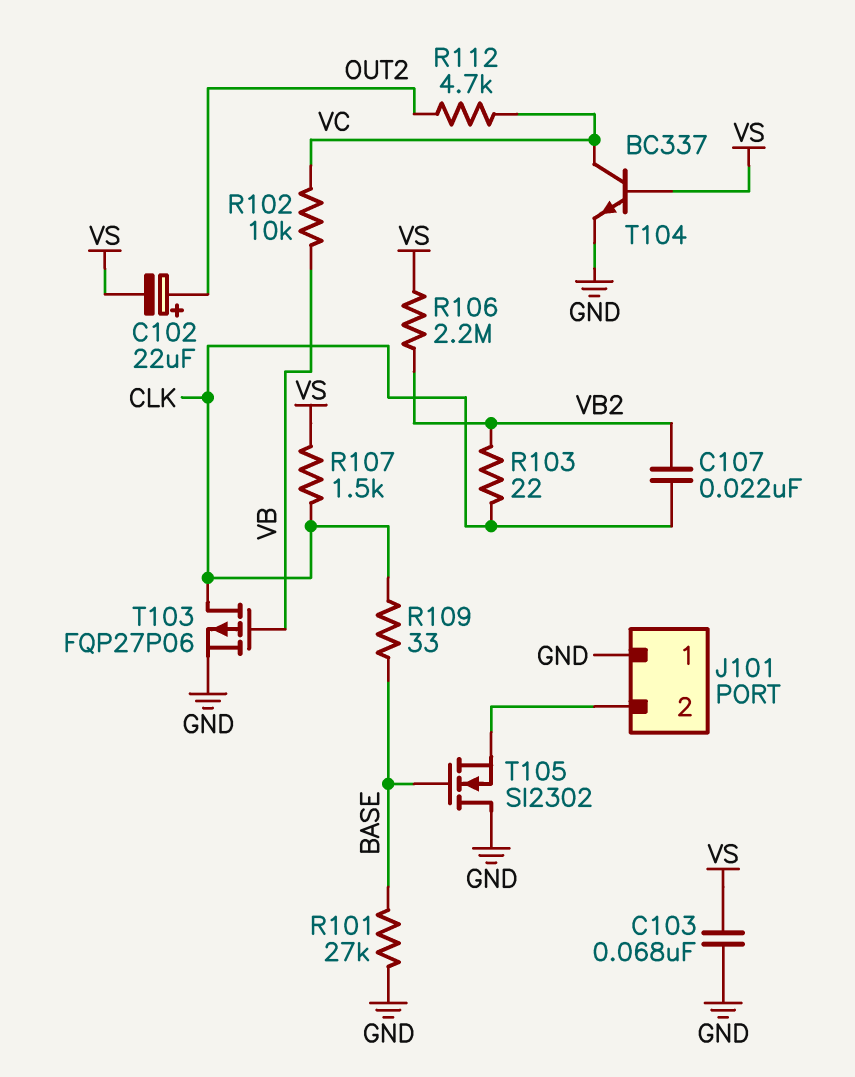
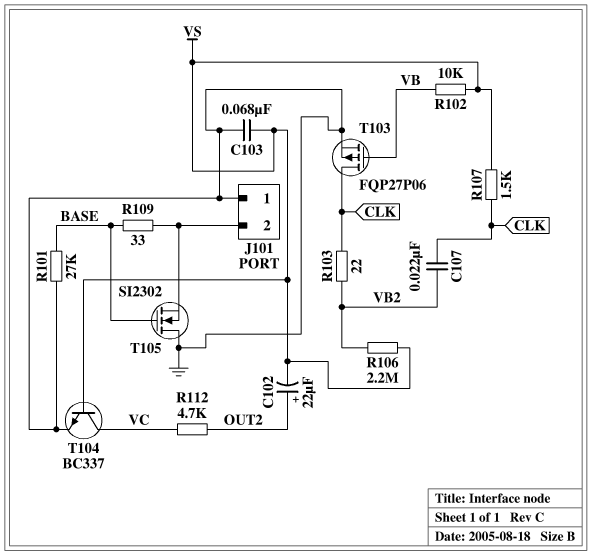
R102: 10k (VB, VC) -> 10k (VB, VS)
R109: 33 (BASE, CLK) -> 33 (BASE, J101/2)

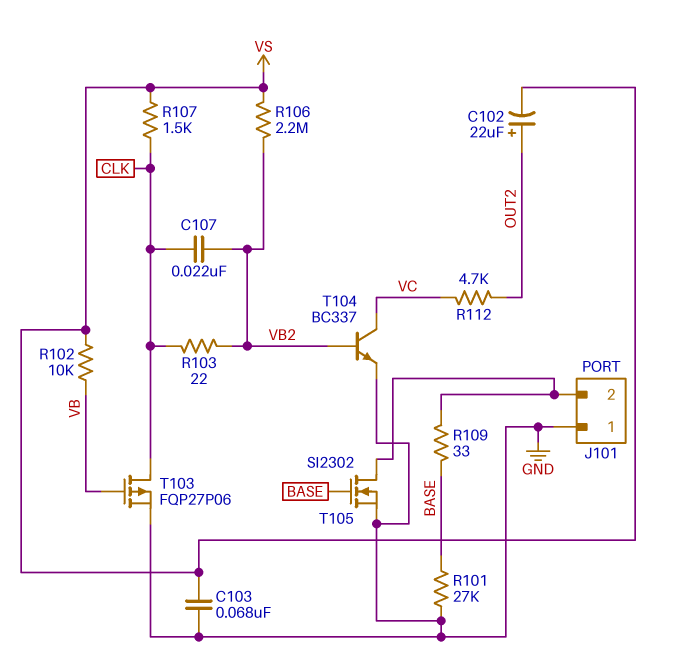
T104: NPN BC337 (B VS, C VC, E GND) -> NPN BC337 (B VB2, C VC, E GND)
T105: NMOS SI2302 (G BASE, D GND, S J101/2) -> NMOS SI2302 (G BASE, D J101/2, S GND)

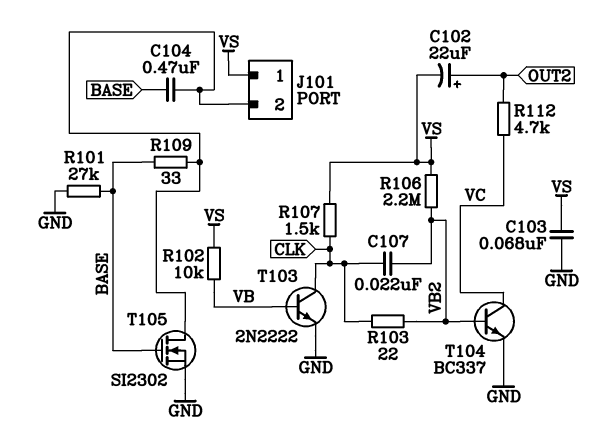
C104: none -> 470nF (BASE, J101/2)
J101 pin 1: GND -> VS
T103: PMOS FQP27P06 (G VB, D CLK, S GND) -> NPN 2N2222 (B VB, C CLK, E GND)

